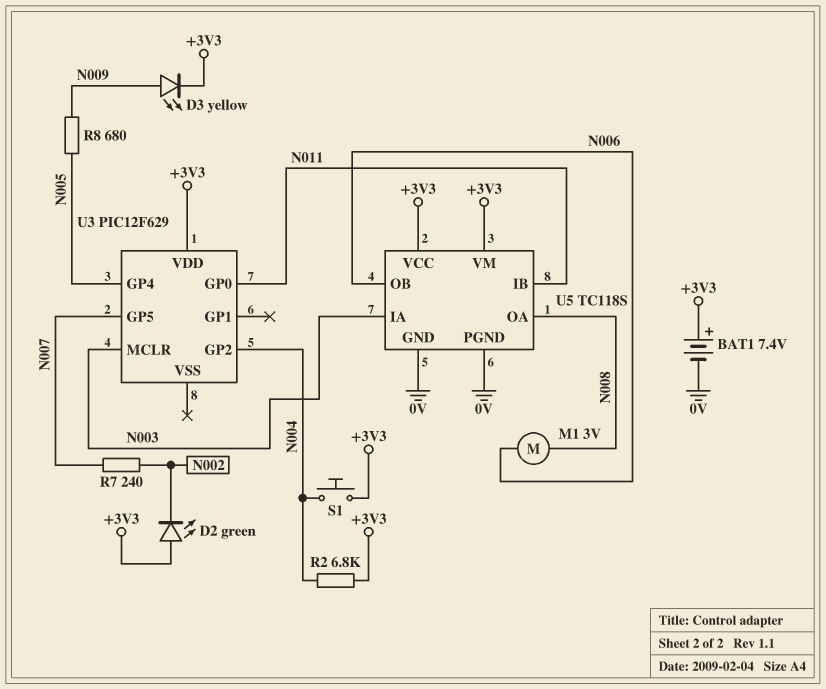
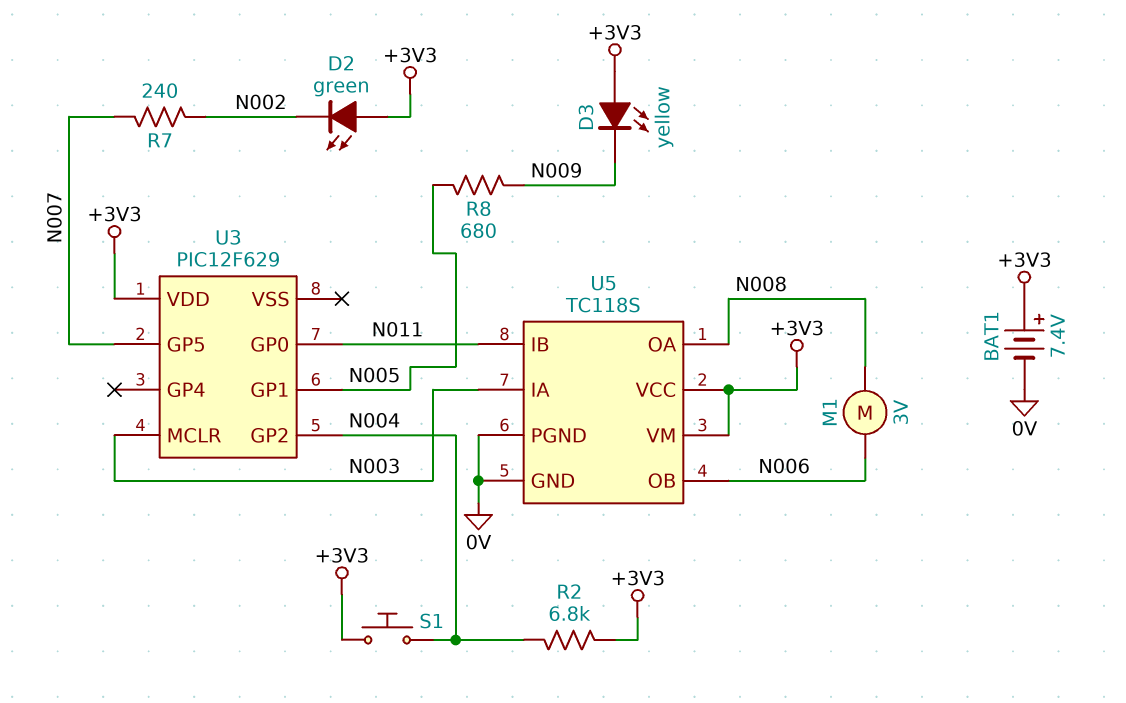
D3: LED yellow (A N009, K +3V3) -> LED yellow (A +3V3, K N009)
U3 pin GP1: none -> N005
U3 pin GP4: N005 -> none

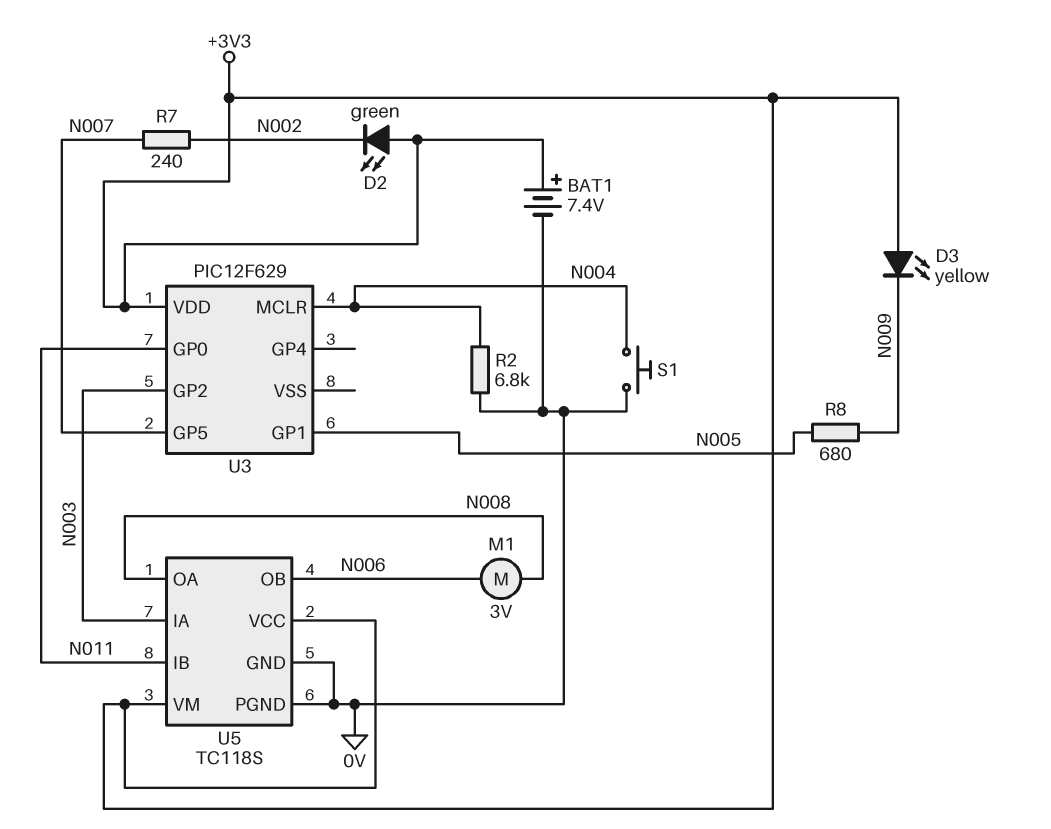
R2: 6.8k (+3V3, N004) -> 6.8k (0V, N004)
S1: button (+3V3, N004) -> button (0V, N004)
U3 pin GP2: N004 -> N003
U3 pin MCLR: N003 -> N004

